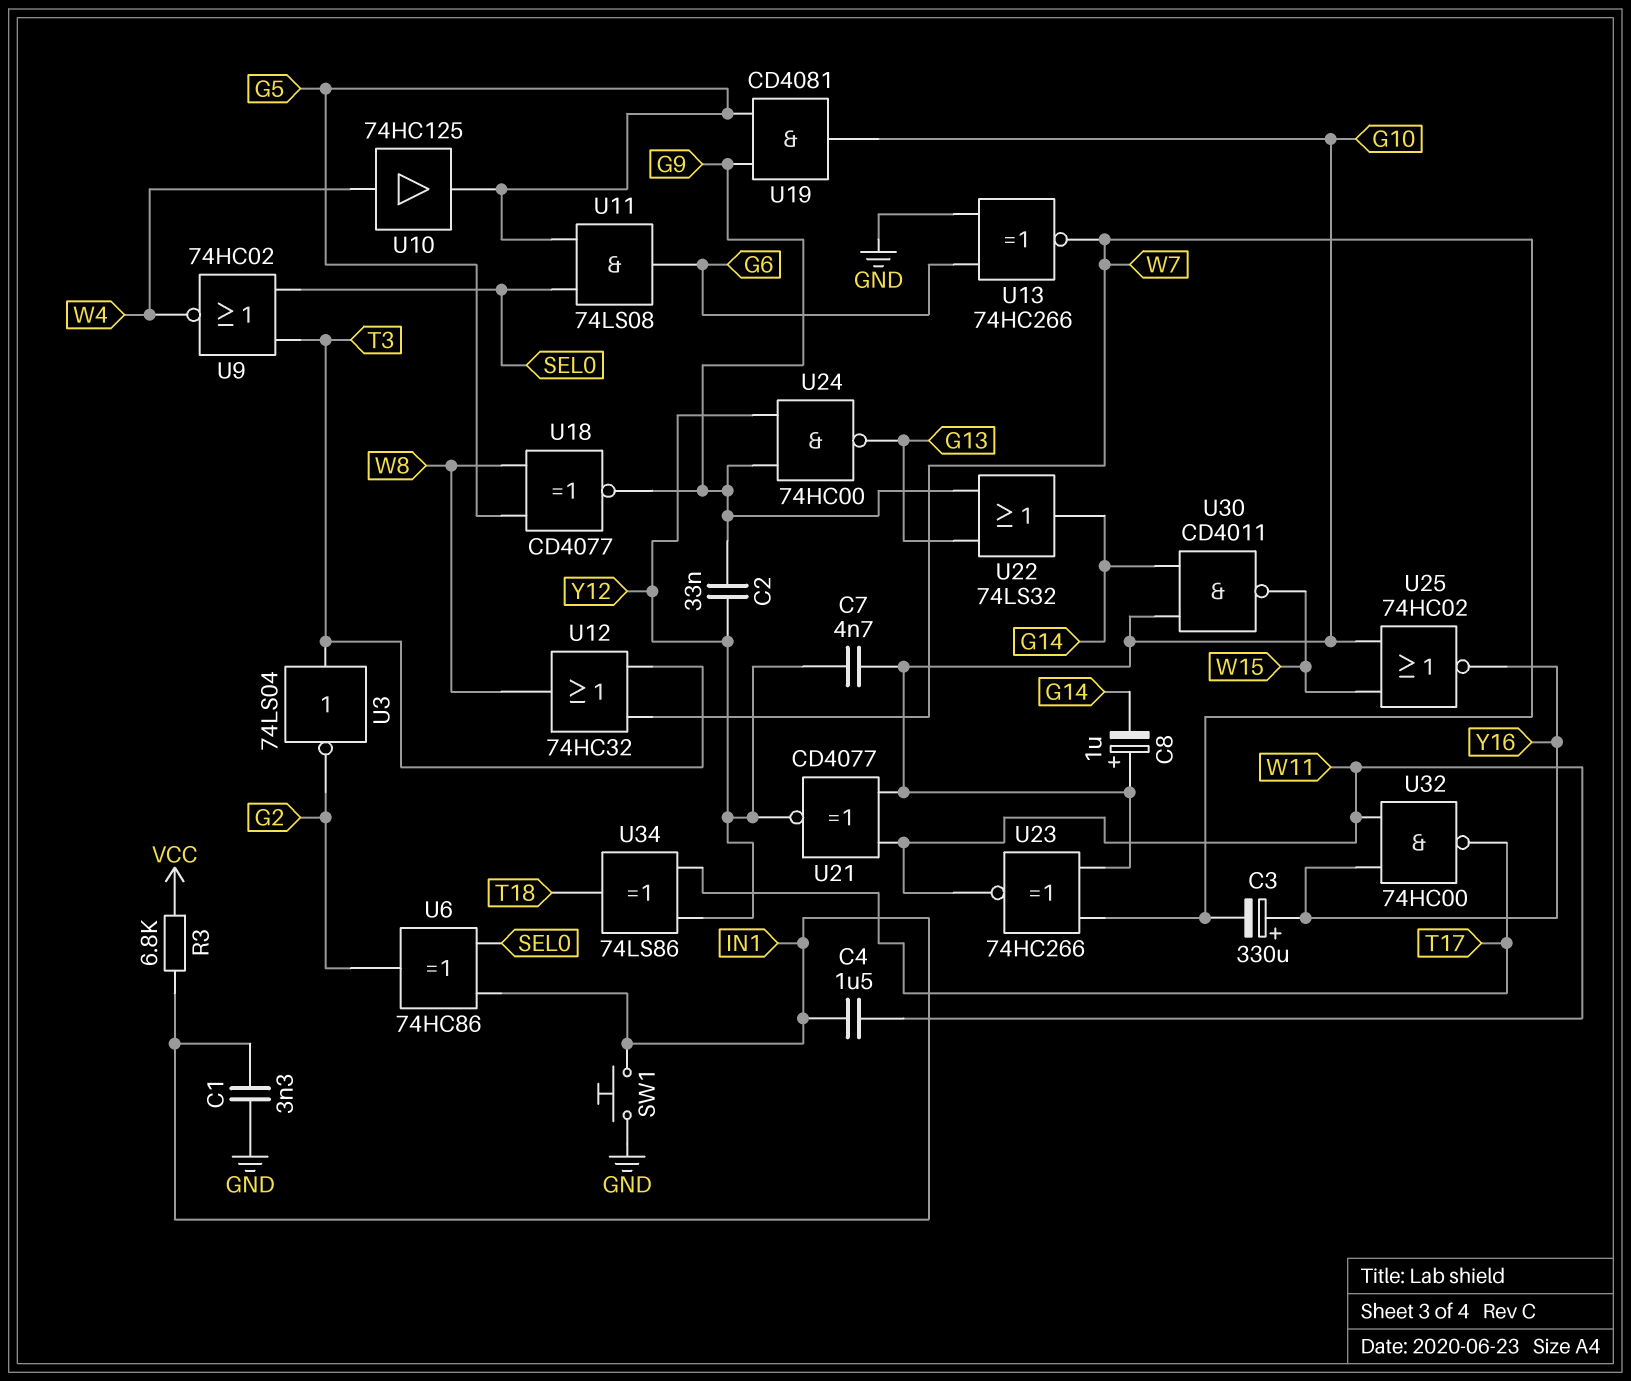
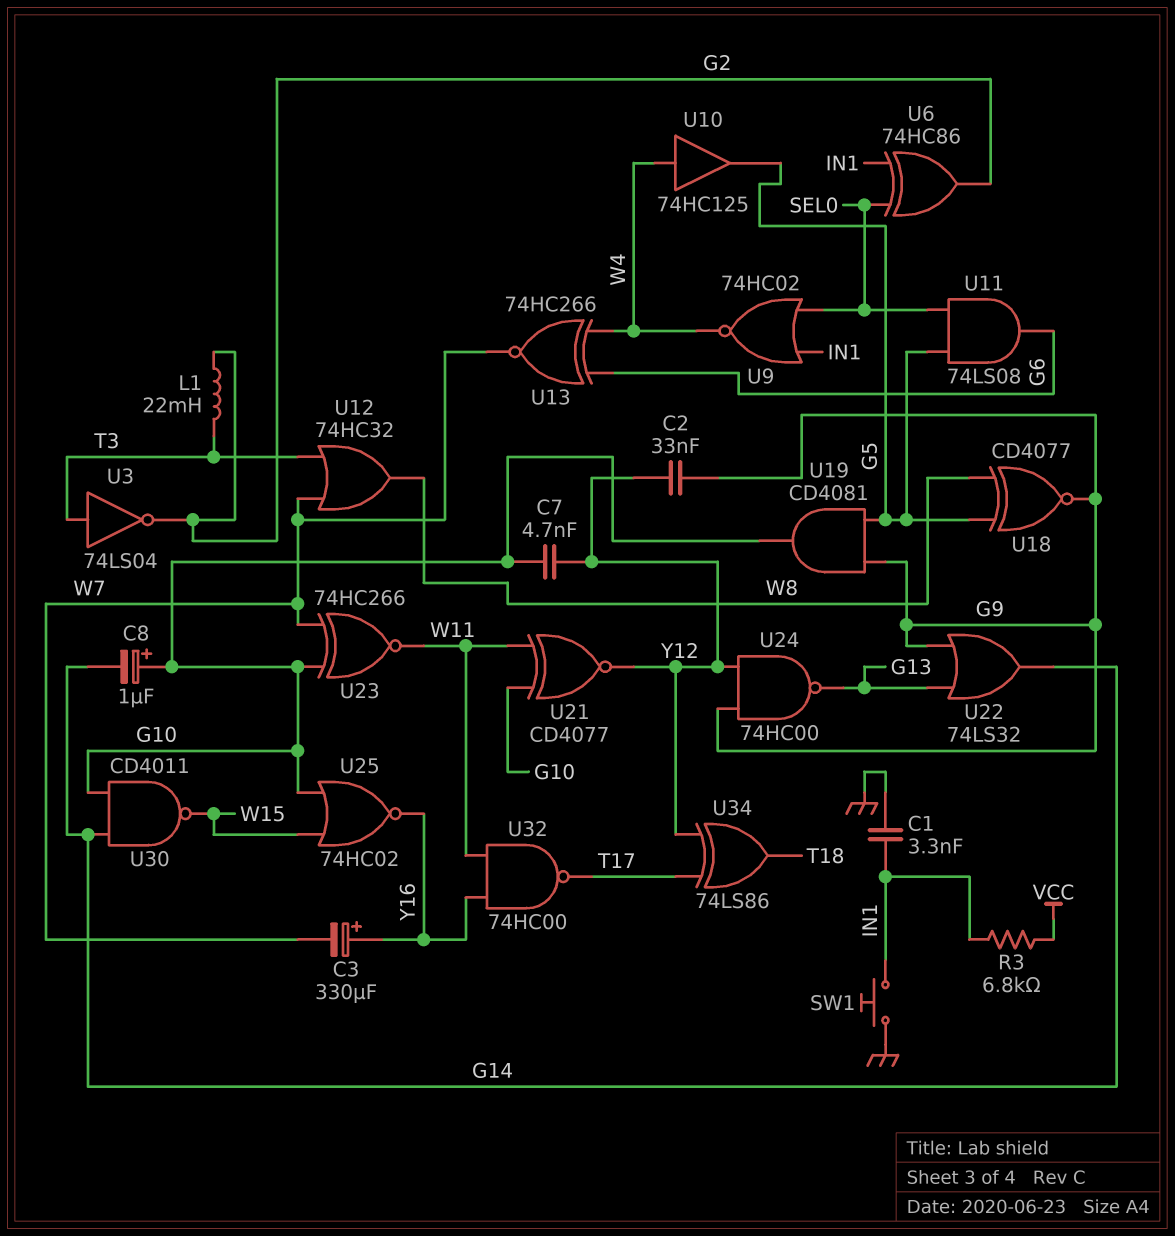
C4: 1.5uF (IN1, W11) -> none
L1: none -> 22mH (G2, T3)
U9: NOR 74HC02 (in SEL0, in T3, out W4) -> NOR 74HC02 (in IN1, in SEL0, out W4)
U13: XNOR 74HC266 (in G6, in GND, out W7) -> XNOR 74HC266 (in G6, in W4, out W7)

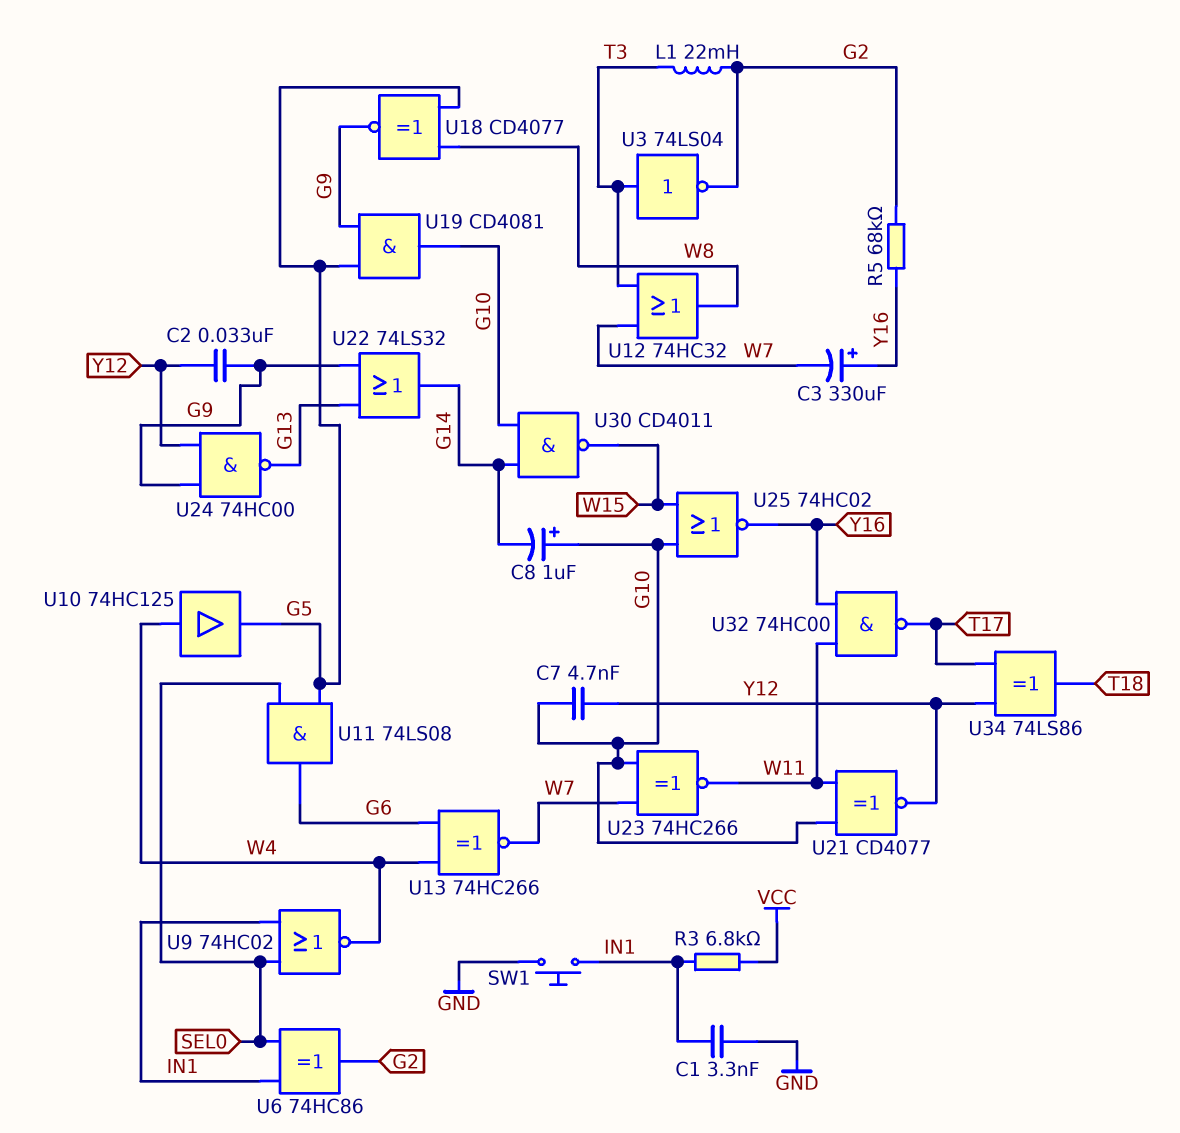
R5: none -> 68k (G2, Y16)

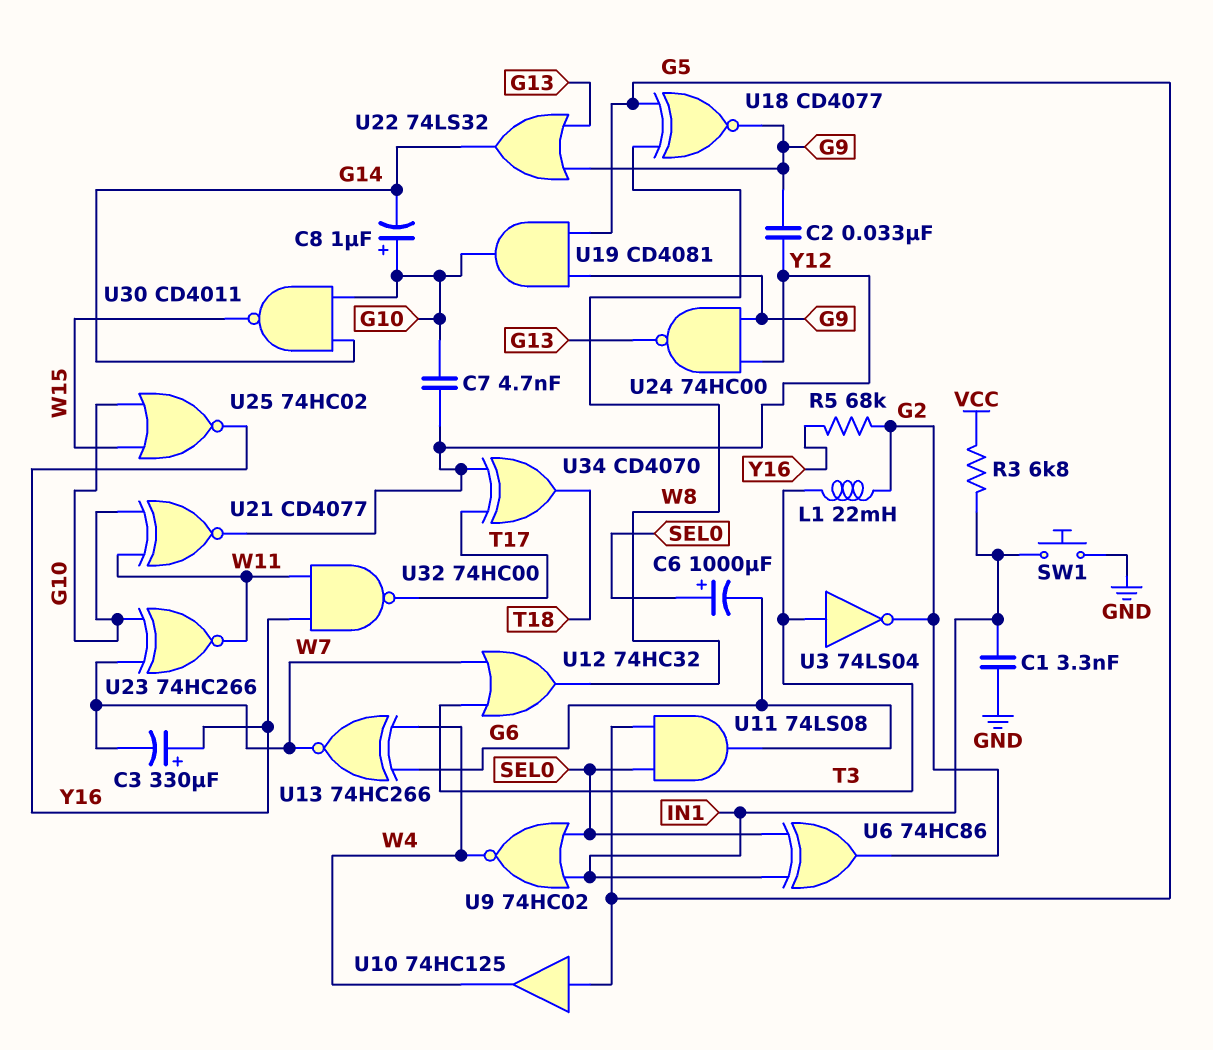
C6: none -> 1000uF (plus SEL0, minus G6)
U10: buffer 74HC125 (in W4, out G5) -> buffer 74HC125 (in G5, out W4)
U34: XOR 74LS86 (in T17, in Y12, out T18) -> XOR CD4070 (in T17, in Y12, out T18)

